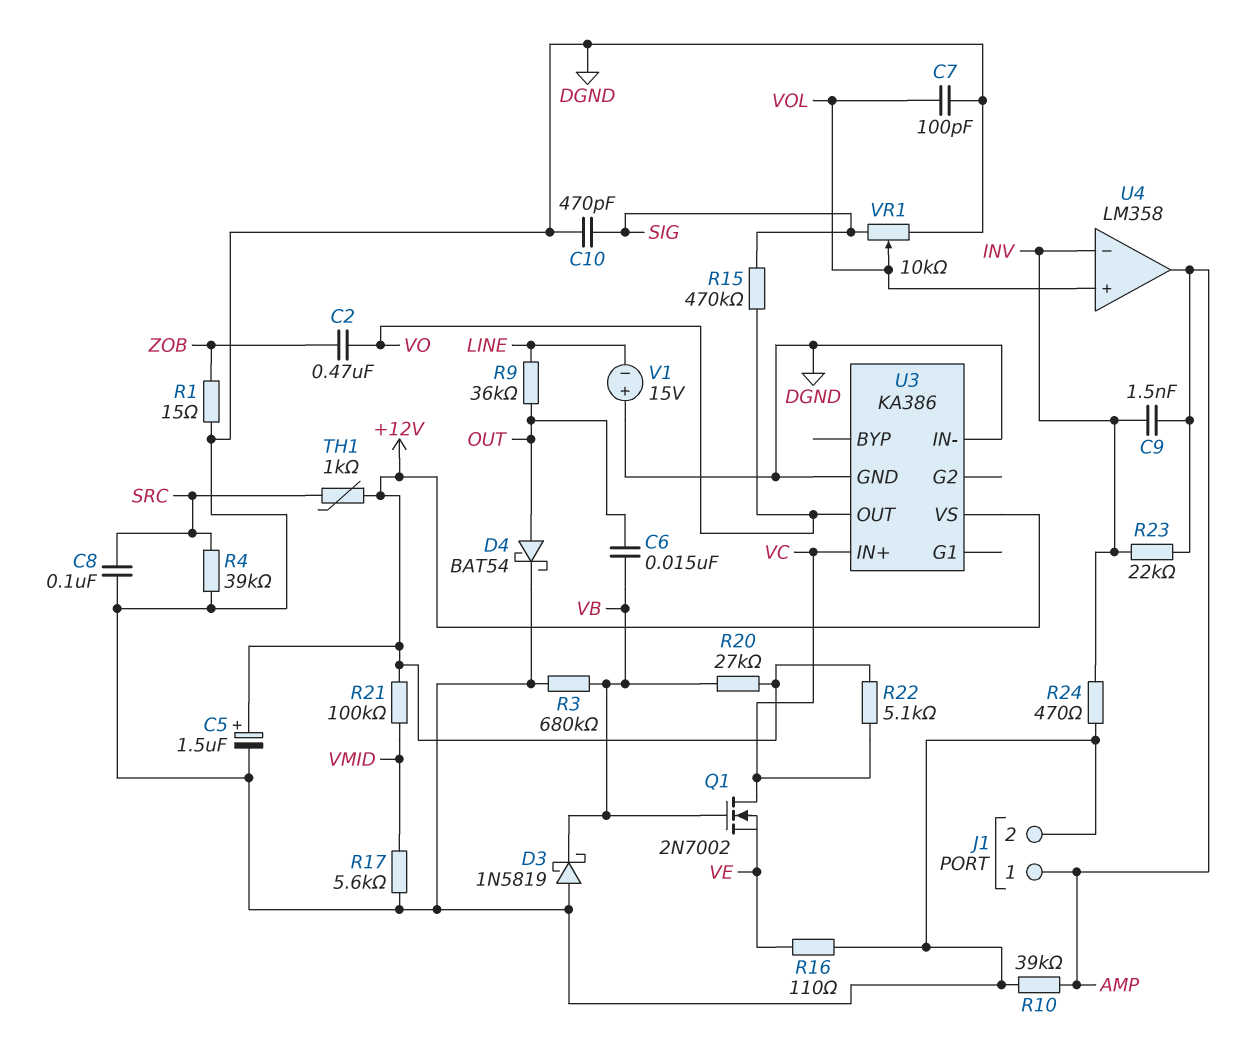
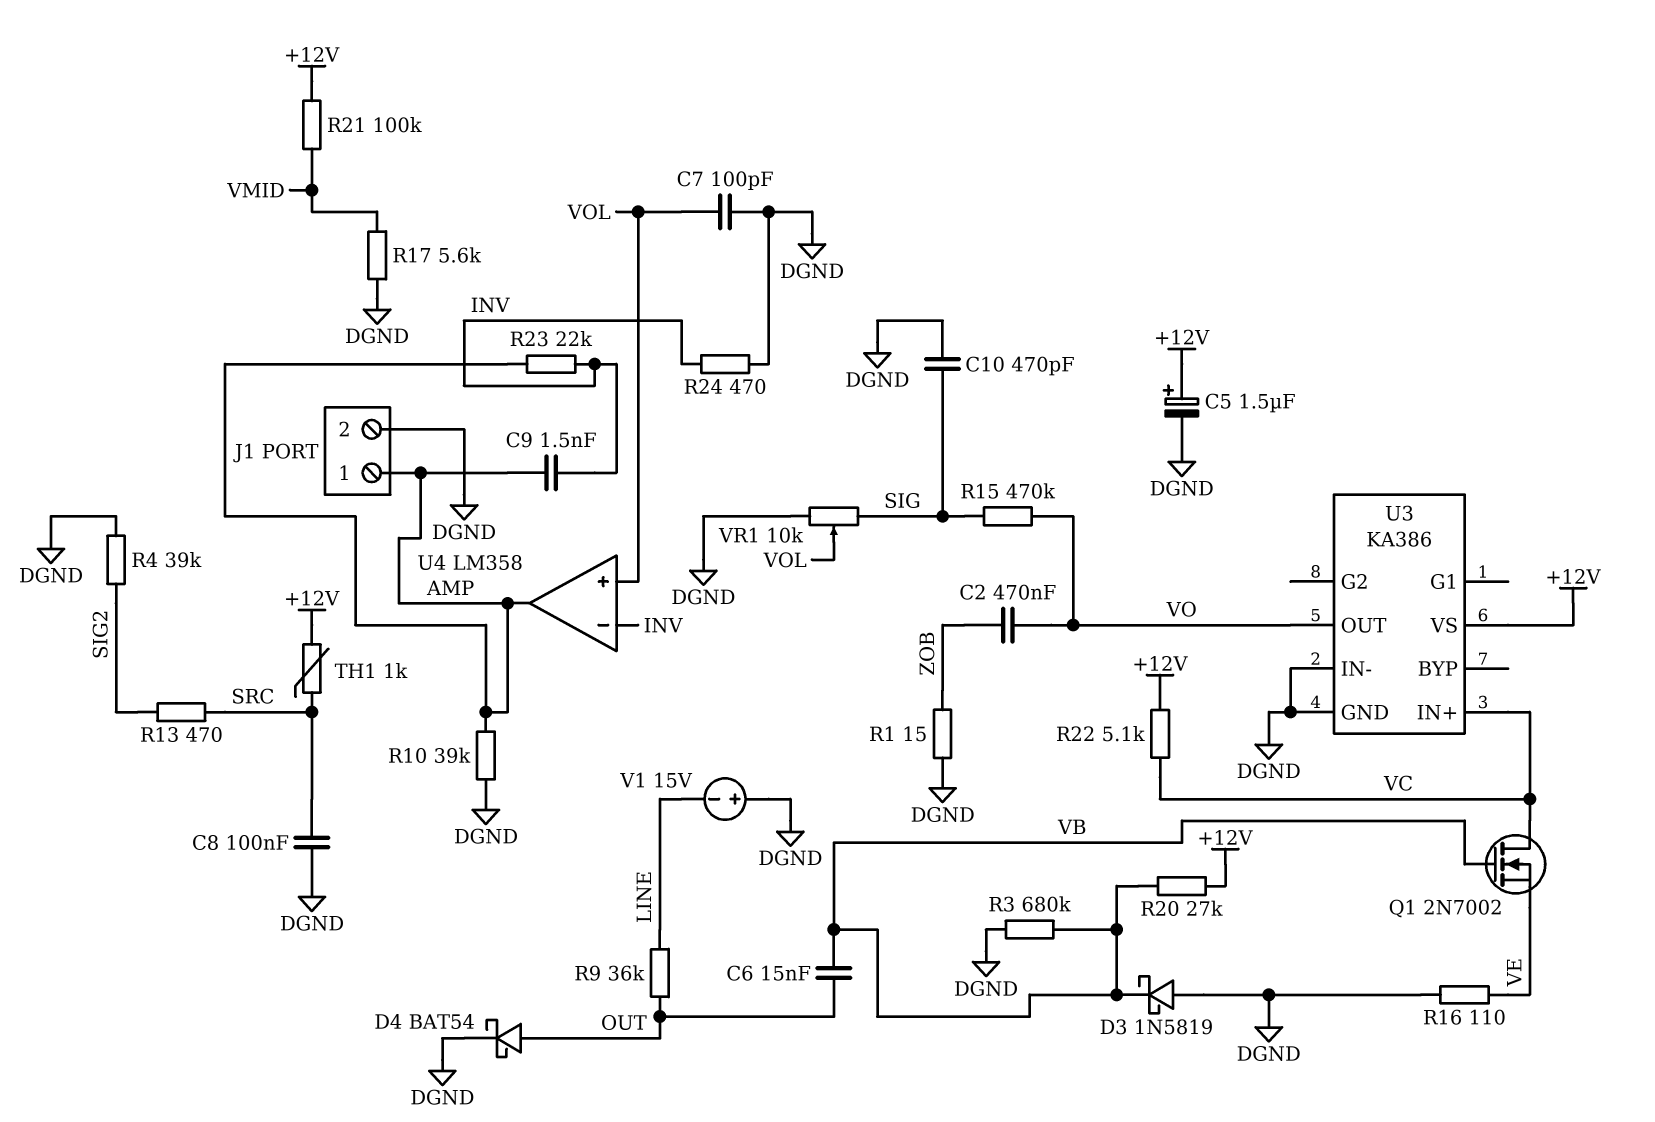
R4: 39k (DGND, SRC) -> 39k (DGND, SIG2)
R13: none -> 470 (SIG2, SRC)

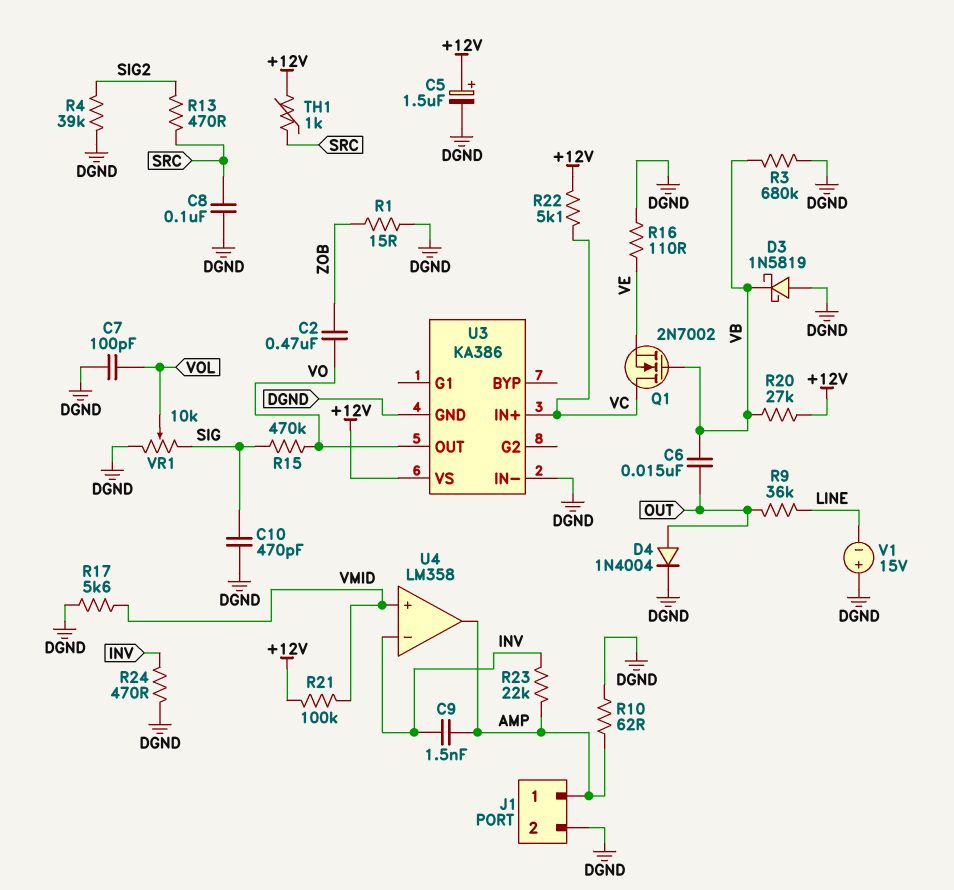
D4: schottky BAT54 (A OUT, K DGND) -> diode 1N4004 (A OUT, K DGND)
R10: 39k (AMP, DGND) -> 62 (AMP, DGND)
U4 pin in+: VOL -> VMID

